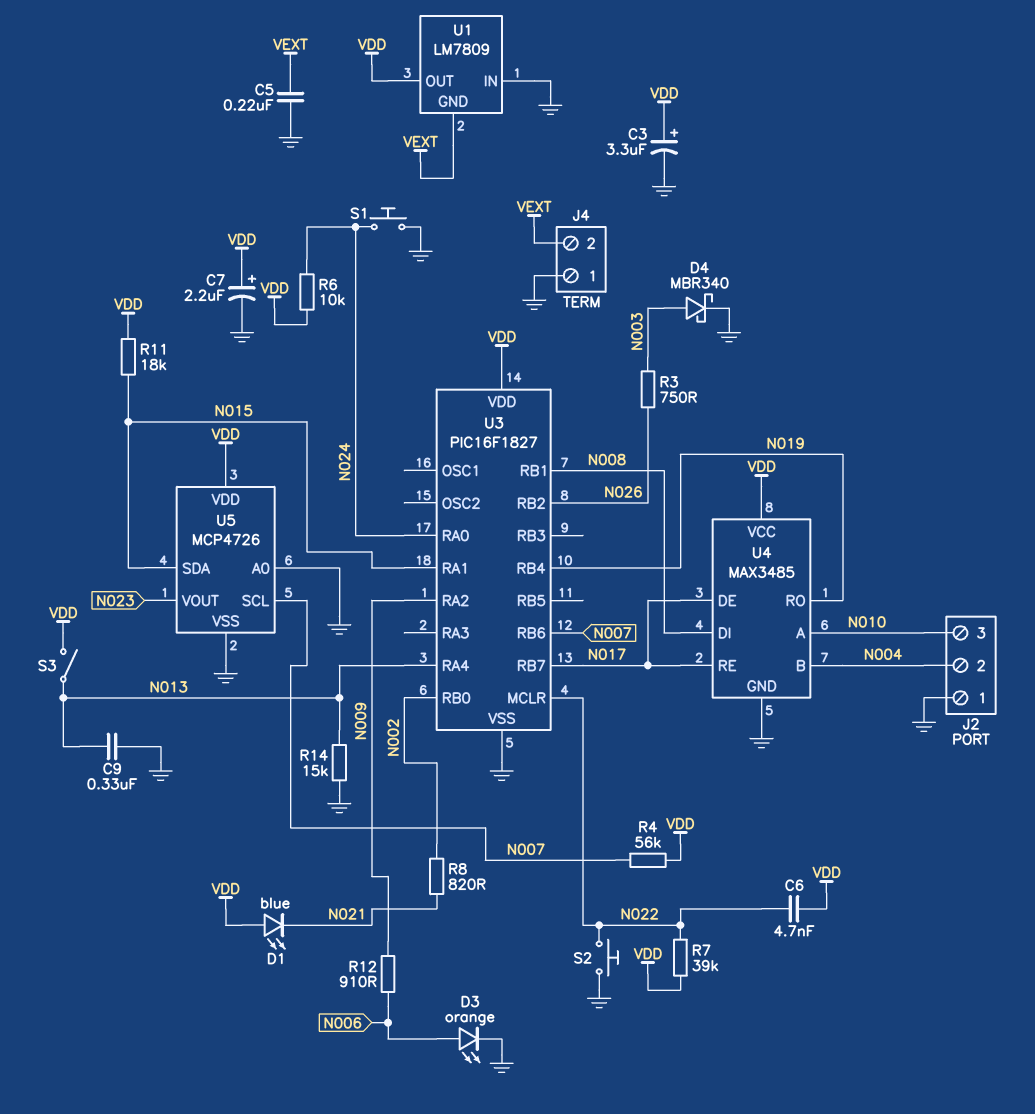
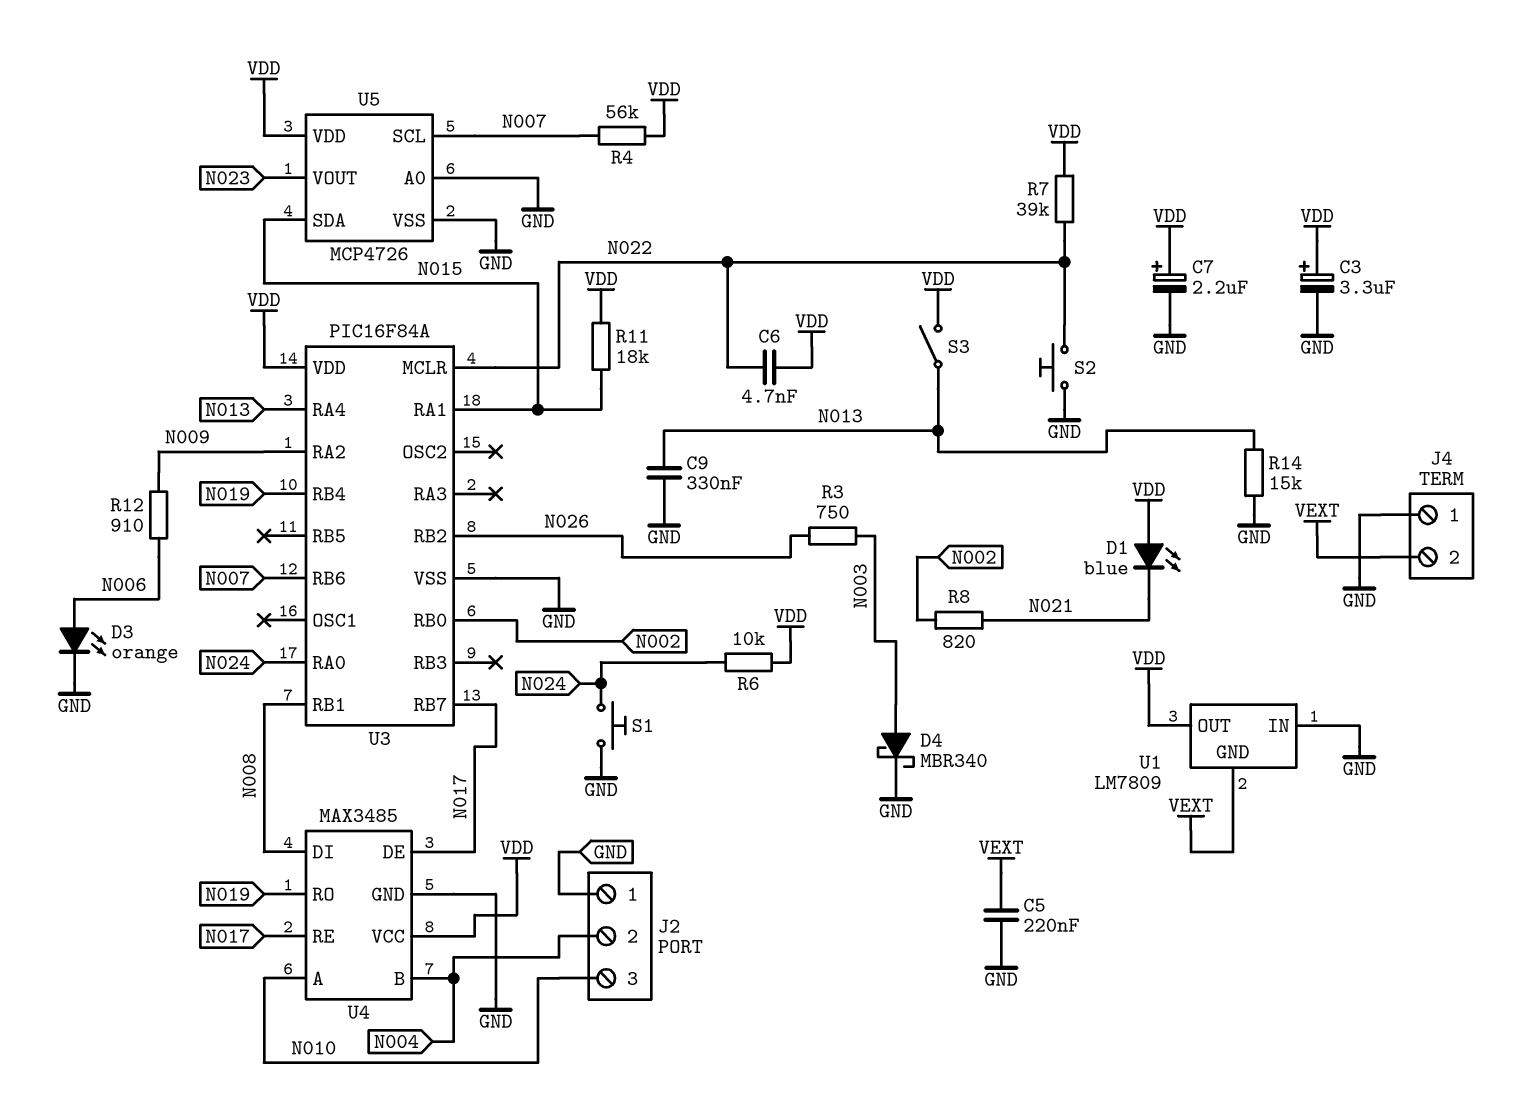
U3: PIC16F1827 -> PIC16F84A

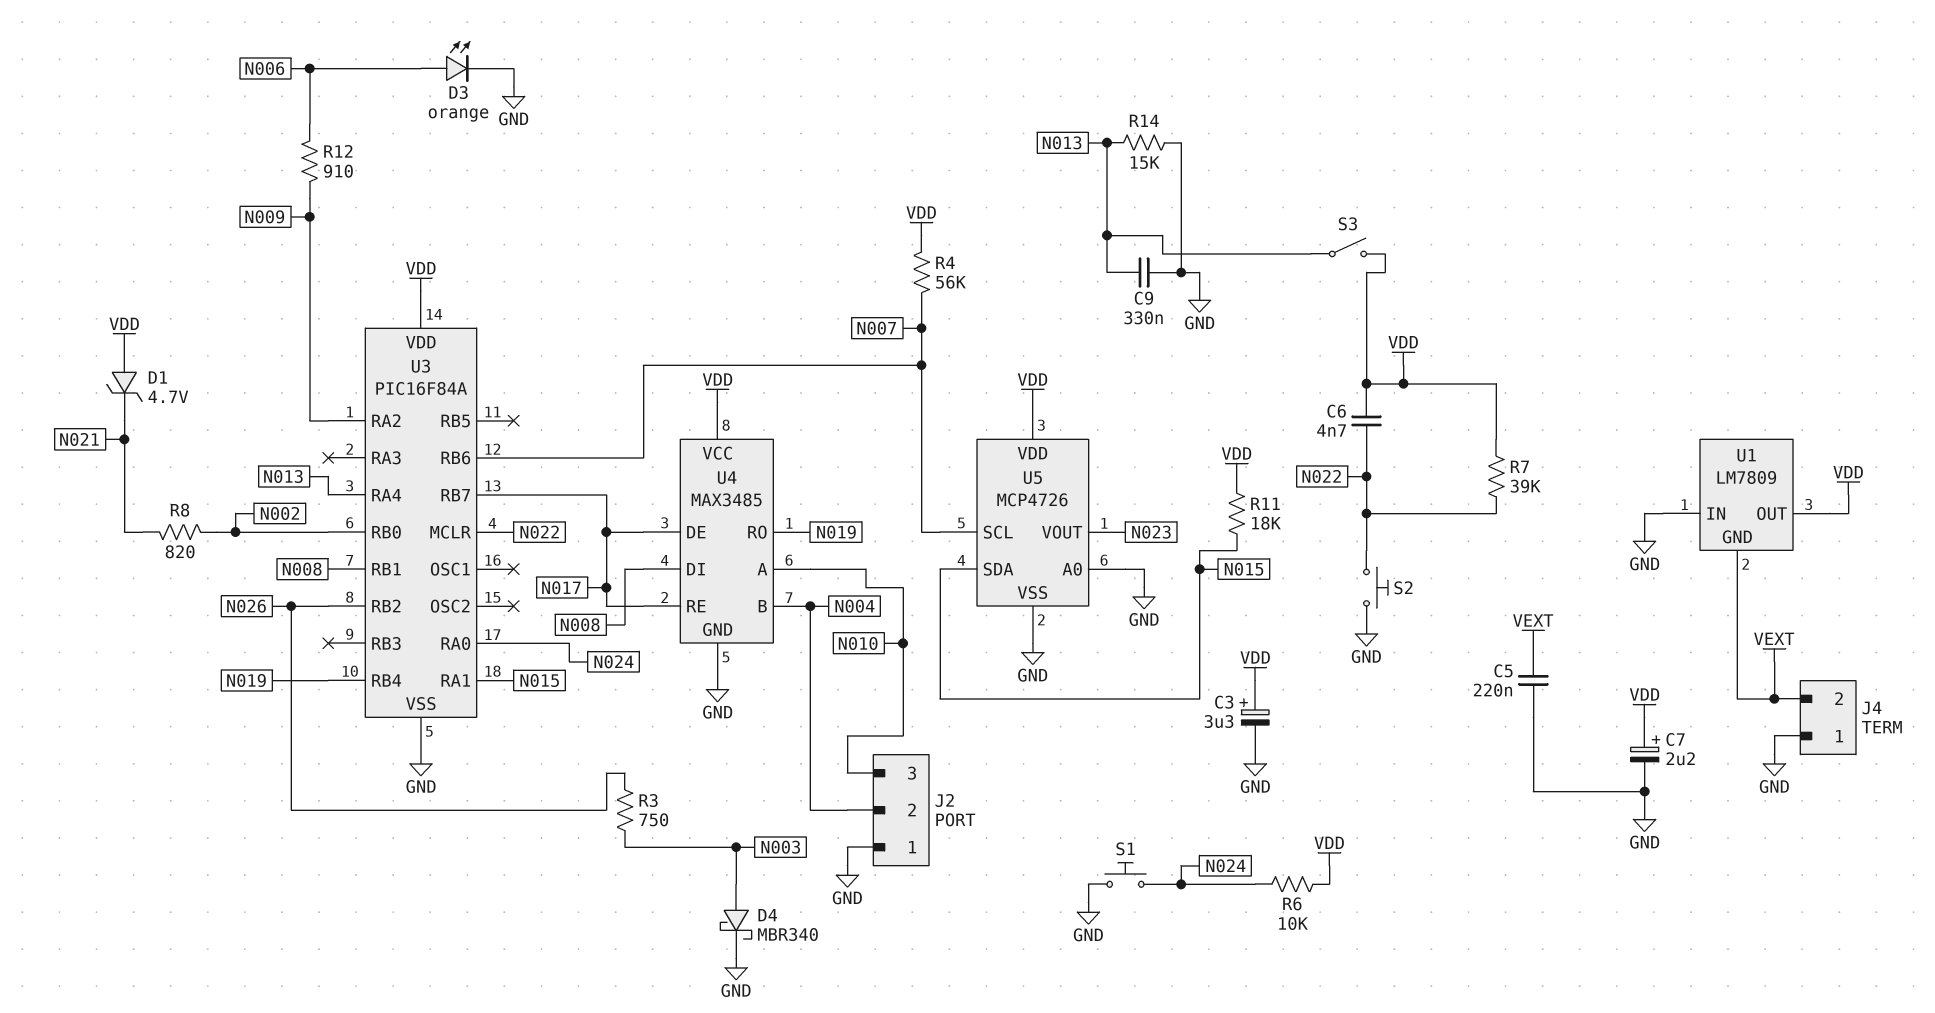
D1: LED blue (A VDD, K N021) -> zener 4.7V (A VDD, K N021)

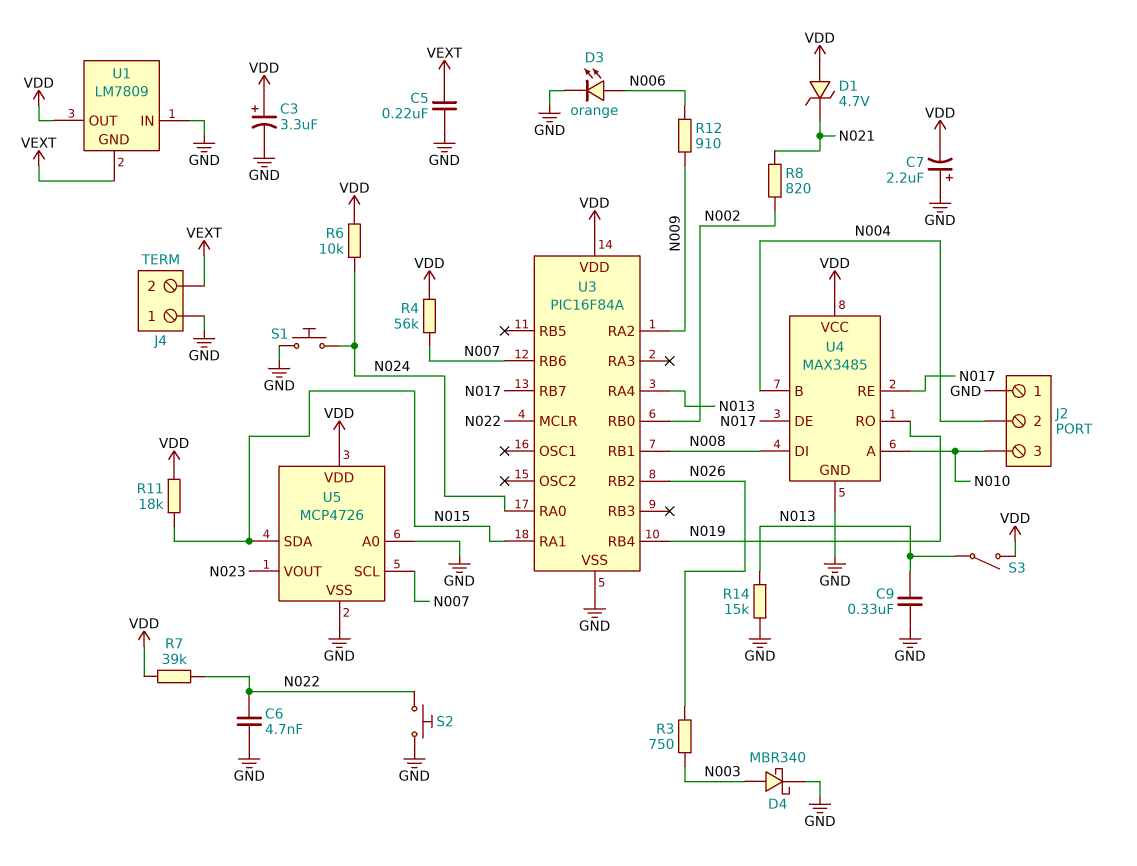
C6: 4.7nF (N022, VDD) -> 4.7nF (GND, N022)
C7: 2.2uF (plus VDD, minus GND) -> 2.2uF (plus GND, minus VDD)

